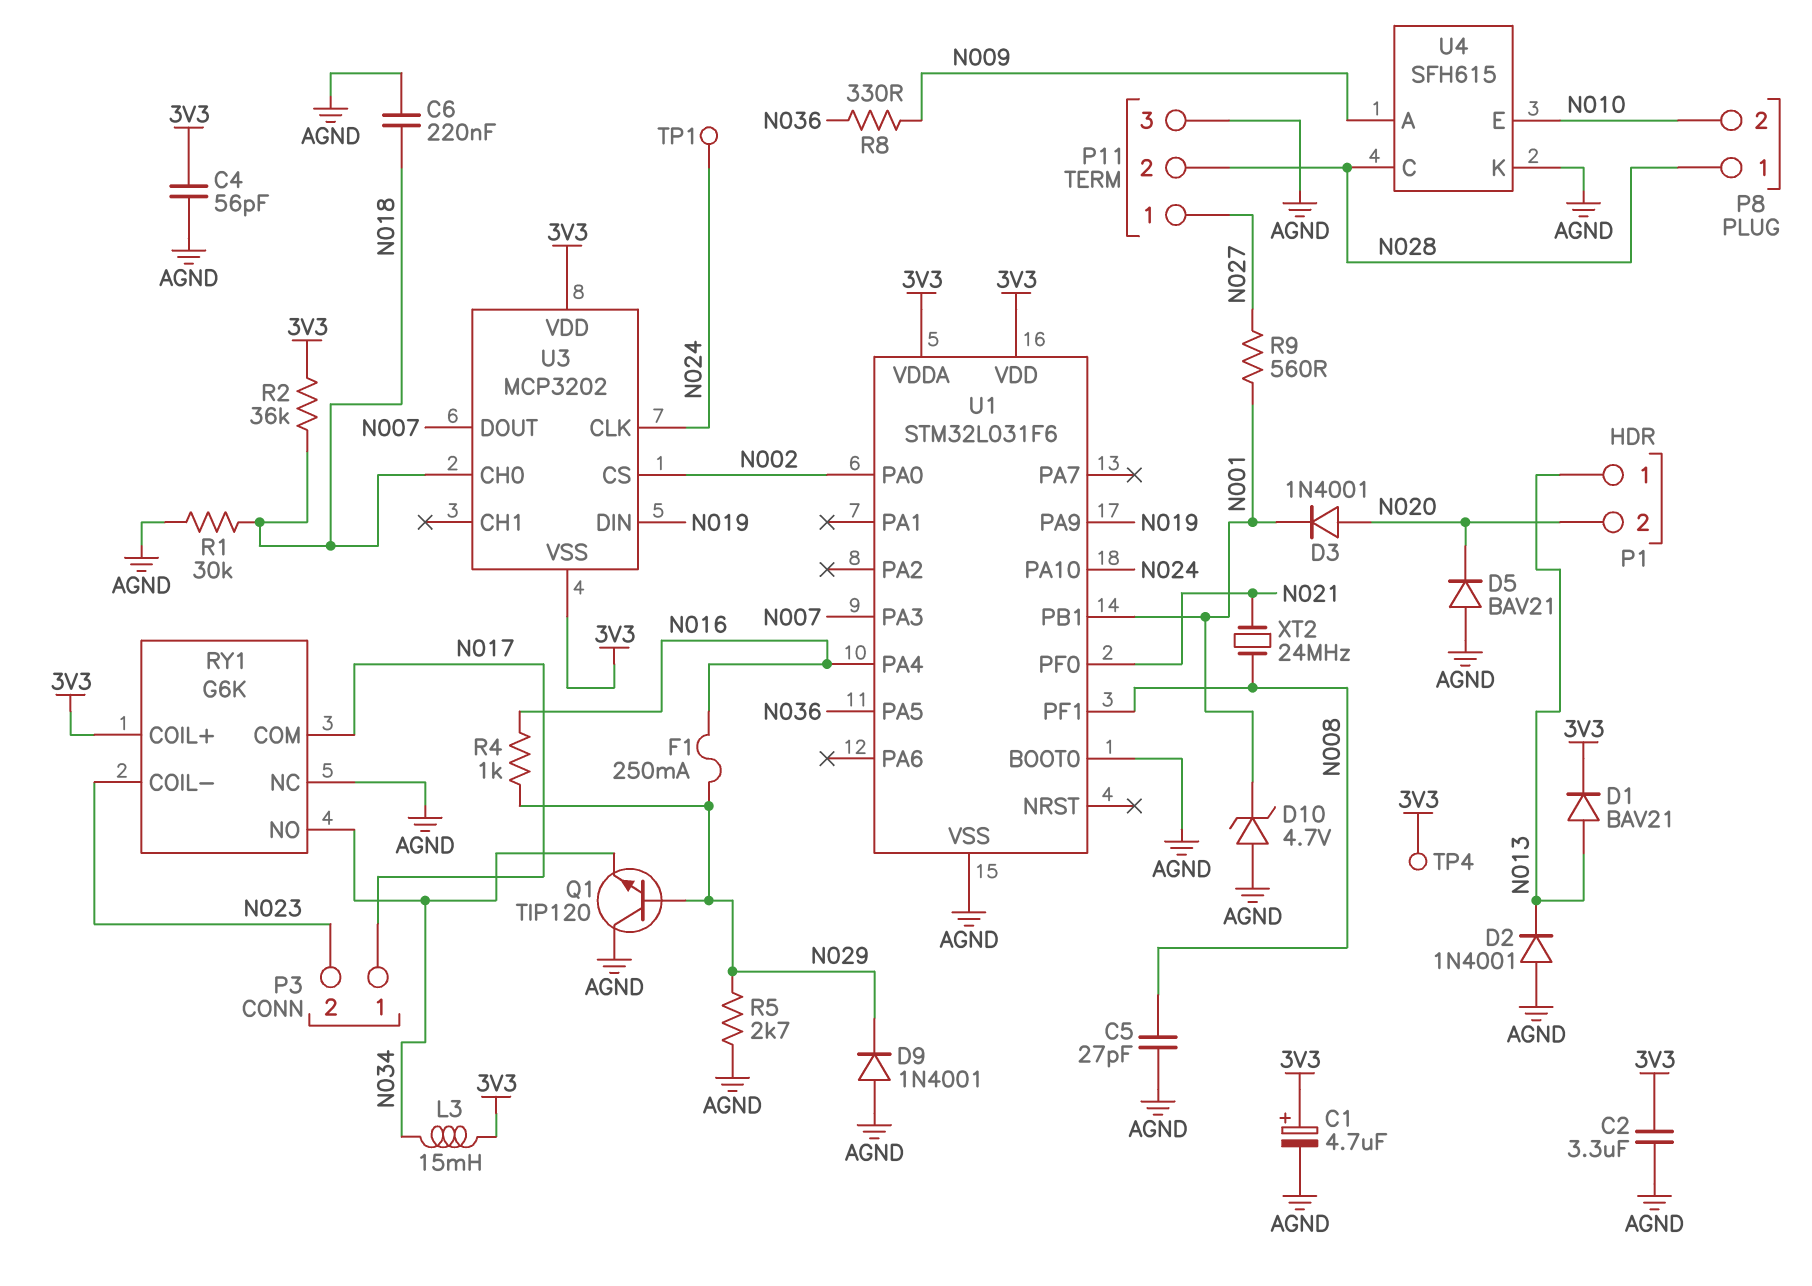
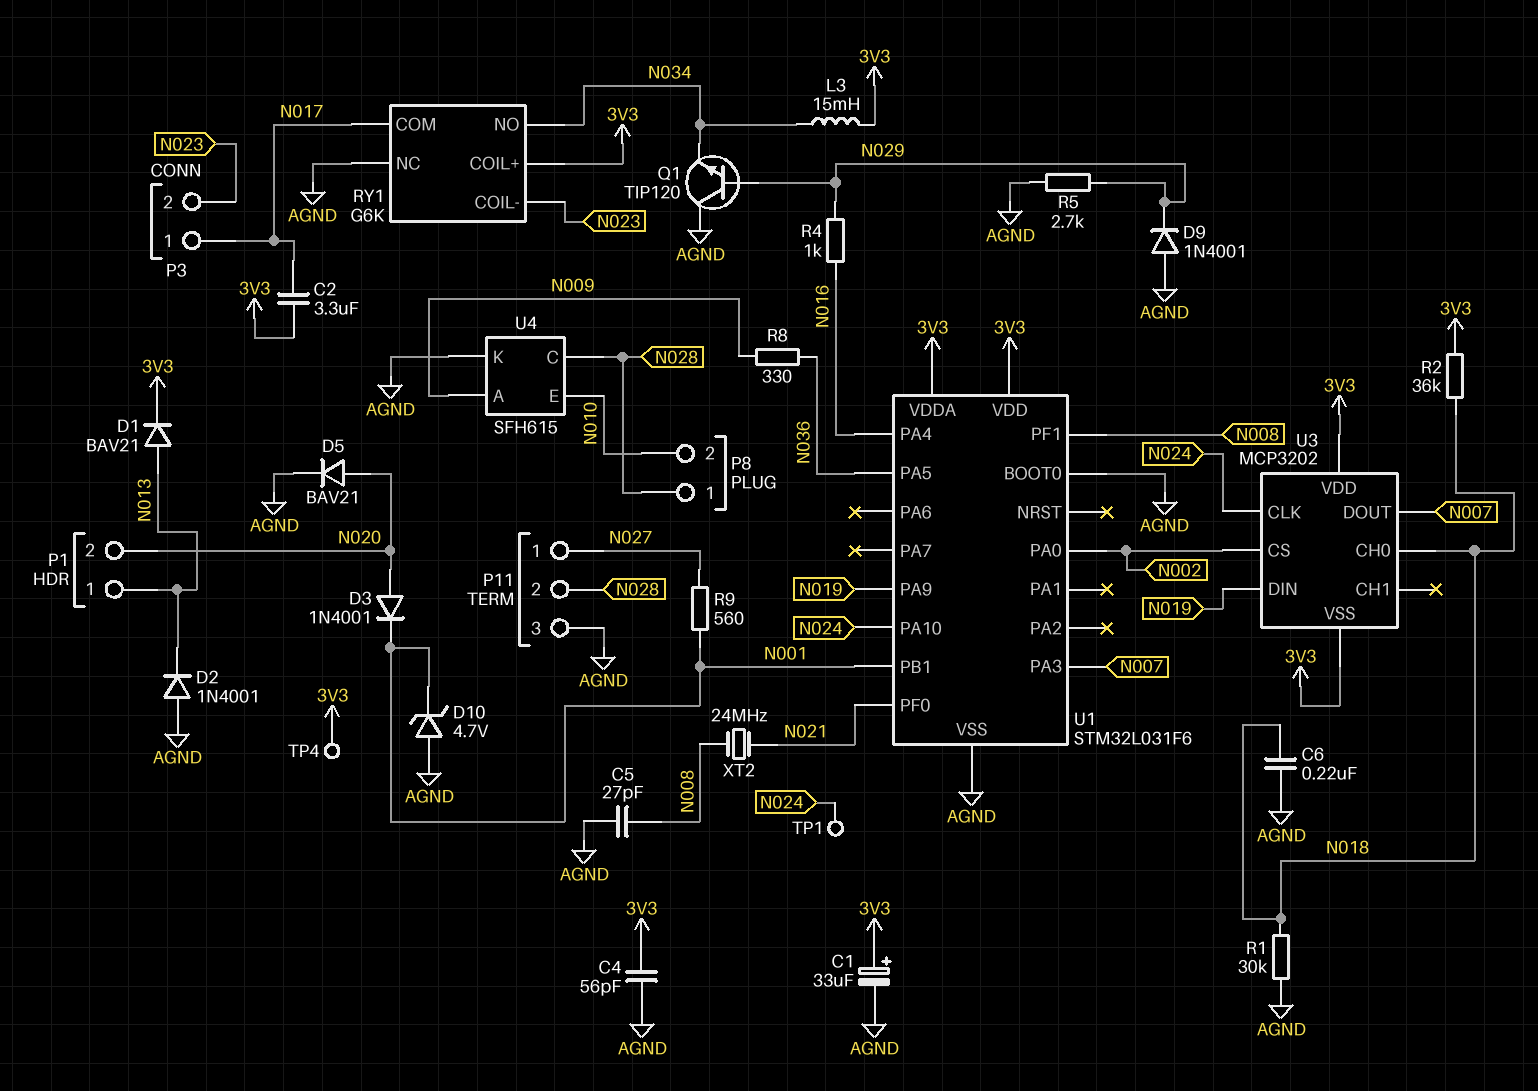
C1: 4.7uF (plus 3V3, minus AGND) -> 33uF (plus 3V3, minus AGND)
C2: 3.3uF (3V3, AGND) -> 3.3uF (3V3, N017)
D5: diode BAV21 (A AGND, K N020) -> diode BAV21 (A N020, K AGND)
F1: 250mA (N016, N029) -> none

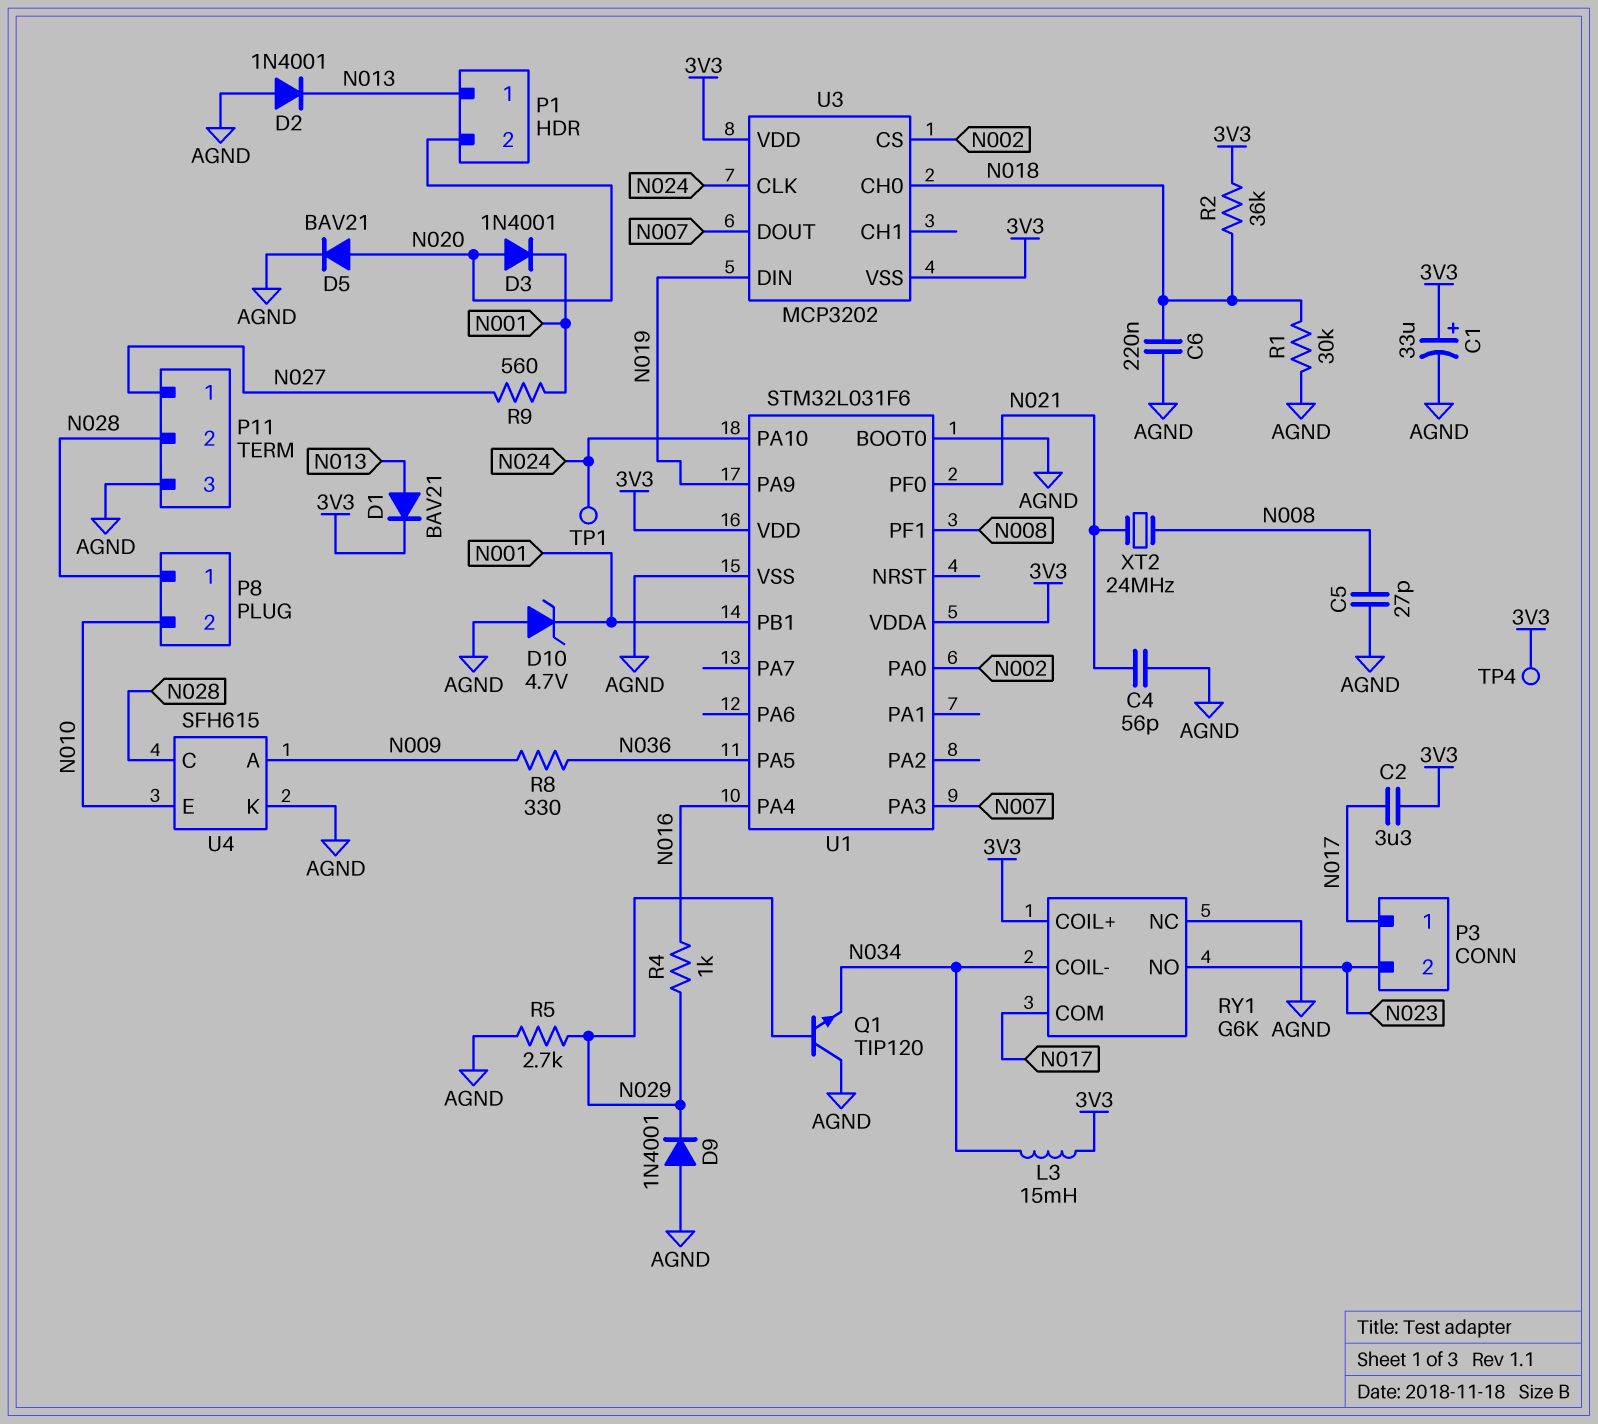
C4: 56pF (3V3, AGND) -> 56pF (AGND, N021)
RY1 pin COIL-: N023 -> N034
RY1 pin NO: N034 -> N023

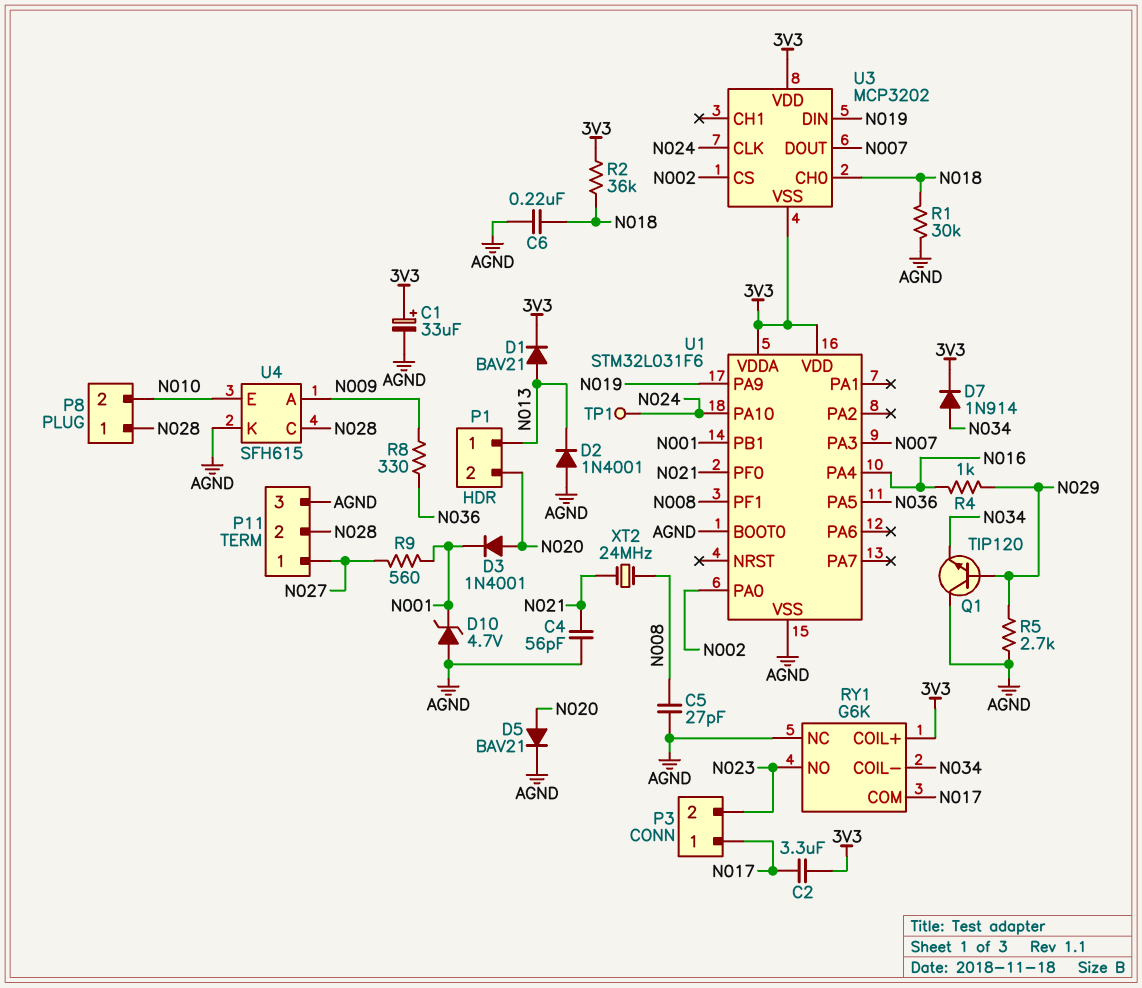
D7: none -> diode 1N914 (A N034, K 3V3)
D9: diode 1N4001 (A AGND, K N029) -> none
L3: 15mH (3V3, N034) -> none
TP4: test point (3V3) -> none

